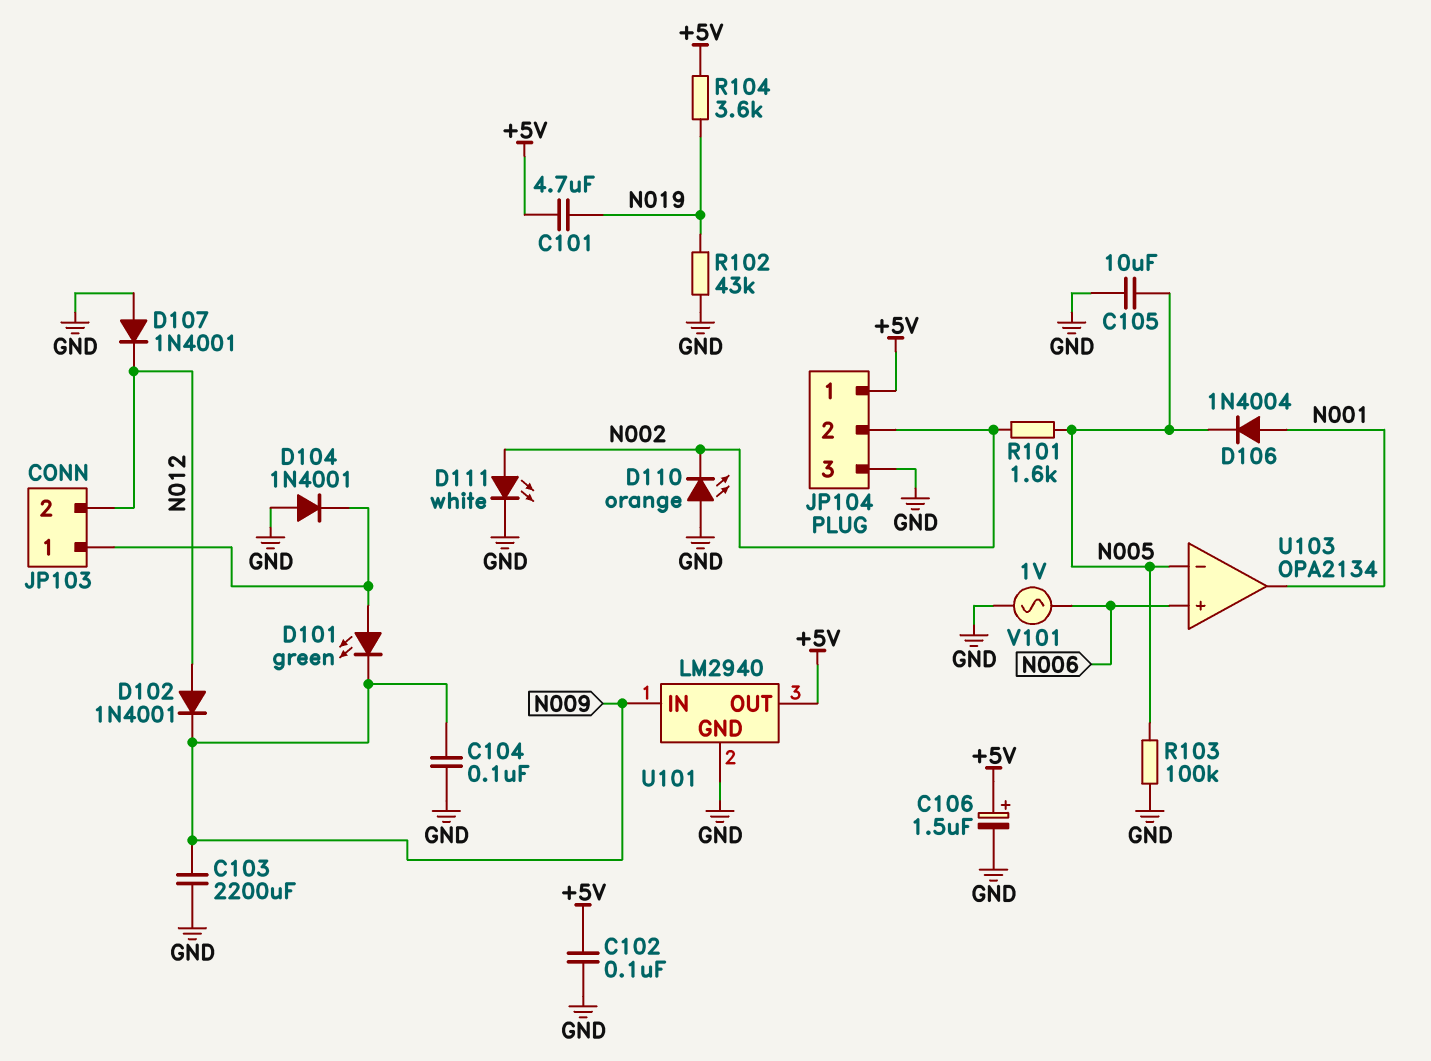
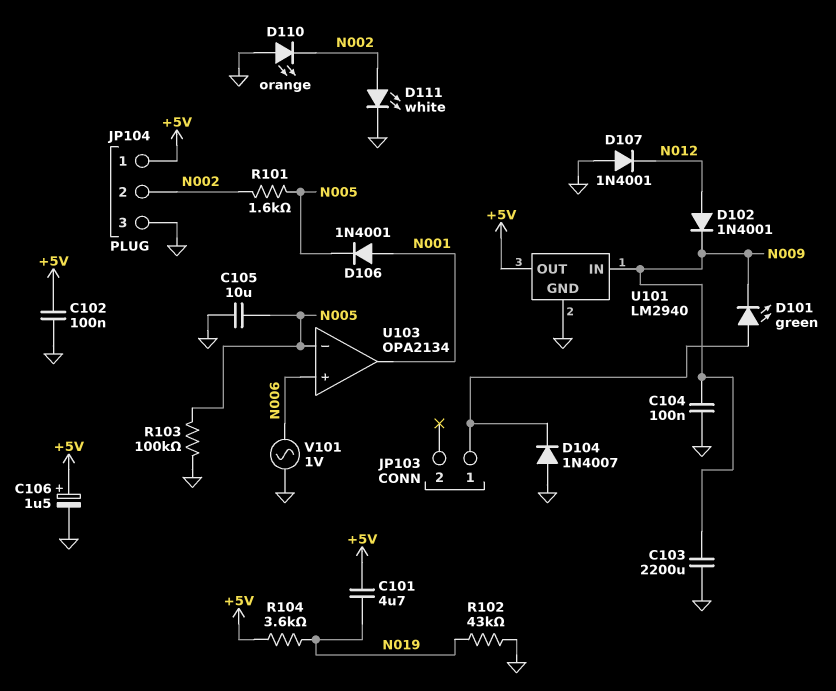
D104: diode 1N4001 (A GND, K JP103/1) -> diode 1N4007 (A GND, K JP103/1)
D106: diode 1N4004 (A N001, K N005) -> diode 1N4001 (A N001, K N005)
JP103 pin 2: N012 -> none

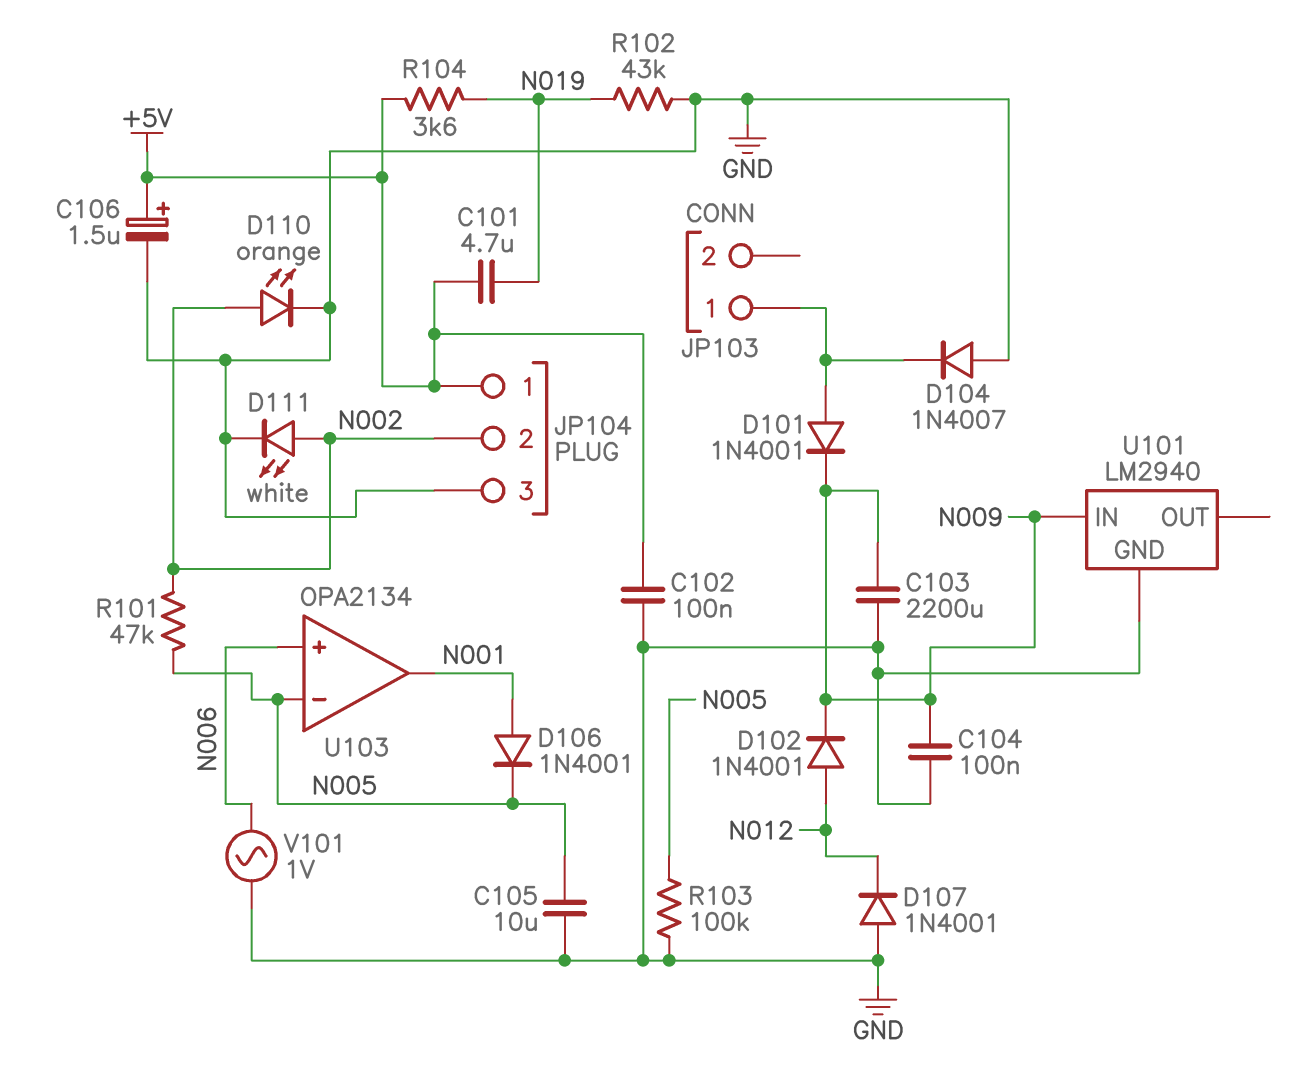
D101: LED green (A JP103/1, K N009) -> diode 1N4001 (A JP103/1, K N009)
D110: LED orange (A GND, K N002) -> LED orange (A N002, K GND)
R101: 1.6k (N002, N005) -> 47k (N002, N005)
U101 pin OUT: +5V -> none

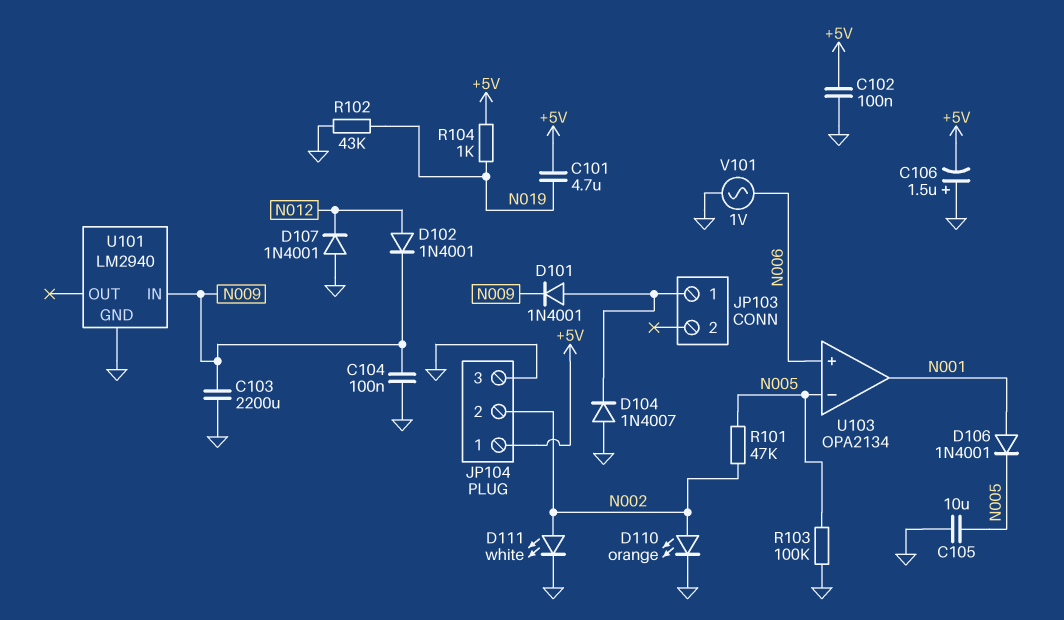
C106: 1.5uF (plus +5V, minus GND) -> 1.5uF (plus GND, minus +5V)
R104: 3.6k (+5V, N019) -> 1k (+5V, N019)

